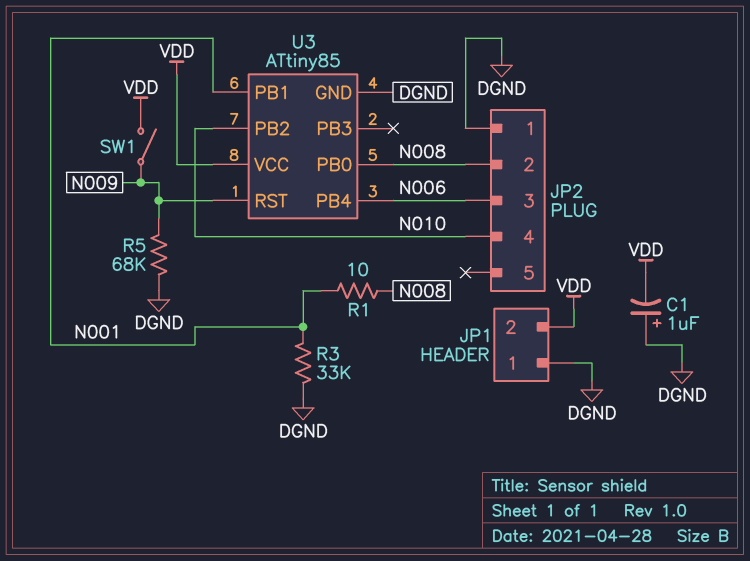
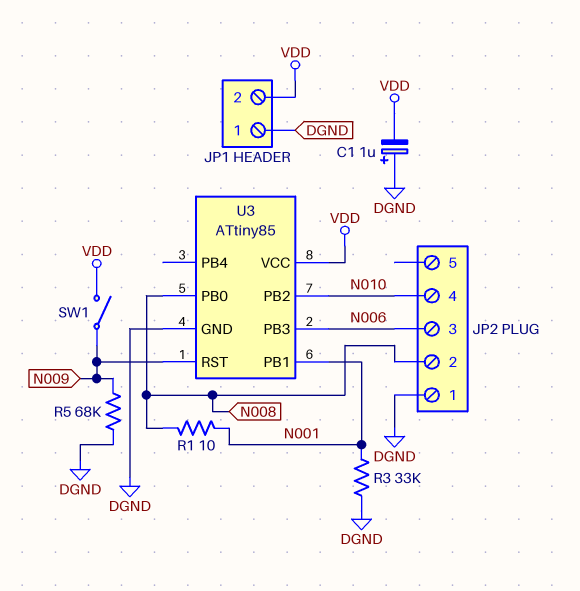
U3 pin PB3: none -> N006
U3 pin PB4: N006 -> none

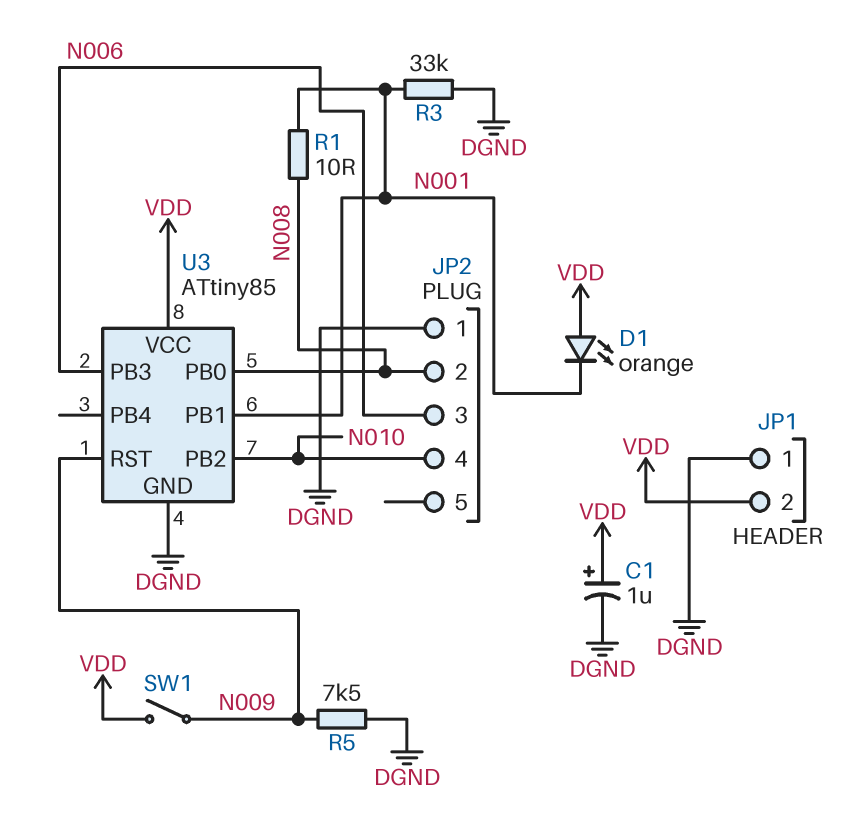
C1: 1uF (plus DGND, minus VDD) -> 1uF (plus VDD, minus DGND)
D1: none -> LED orange (A VDD, K N001)
R5: 68k (DGND, N009) -> 7.5k (DGND, N009)

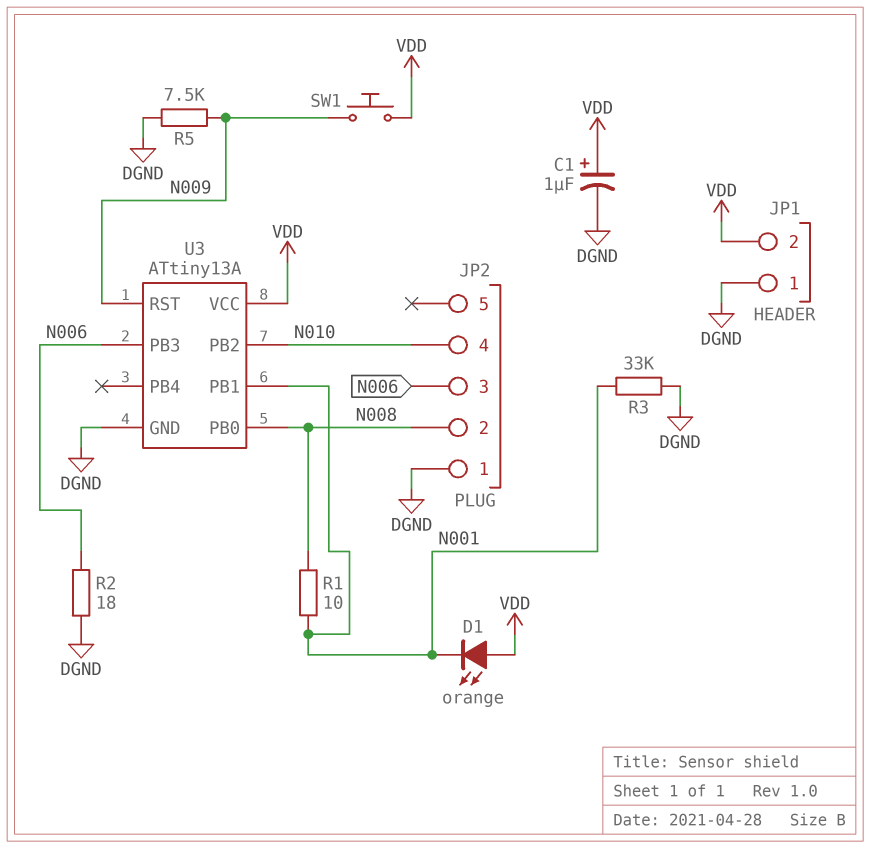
R2: none -> 18 (DGND, N006)
SW1: switch (N009, VDD) -> button (N009, VDD)
U3: ATtiny85 -> ATtiny13A

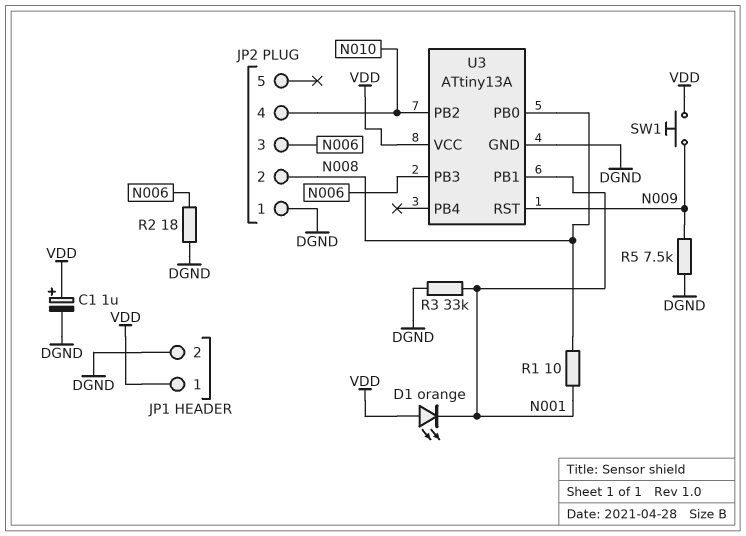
JP1 pin 1: DGND -> VDD
JP1 pin 2: VDD -> DGND

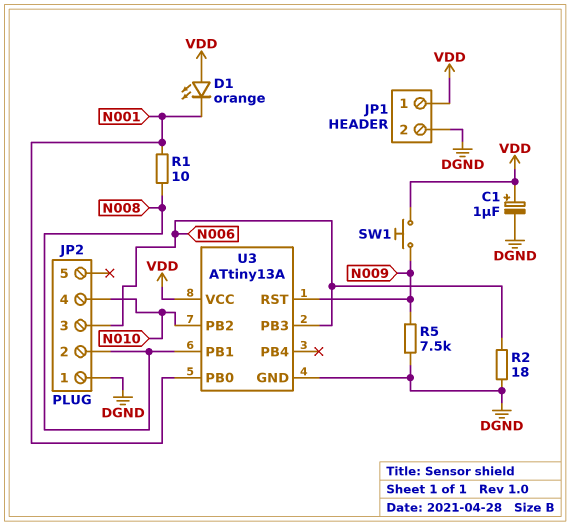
R3: 33k (DGND, N001) -> none
U3 pin PB0: N008 -> N001
U3 pin PB1: N001 -> N008

